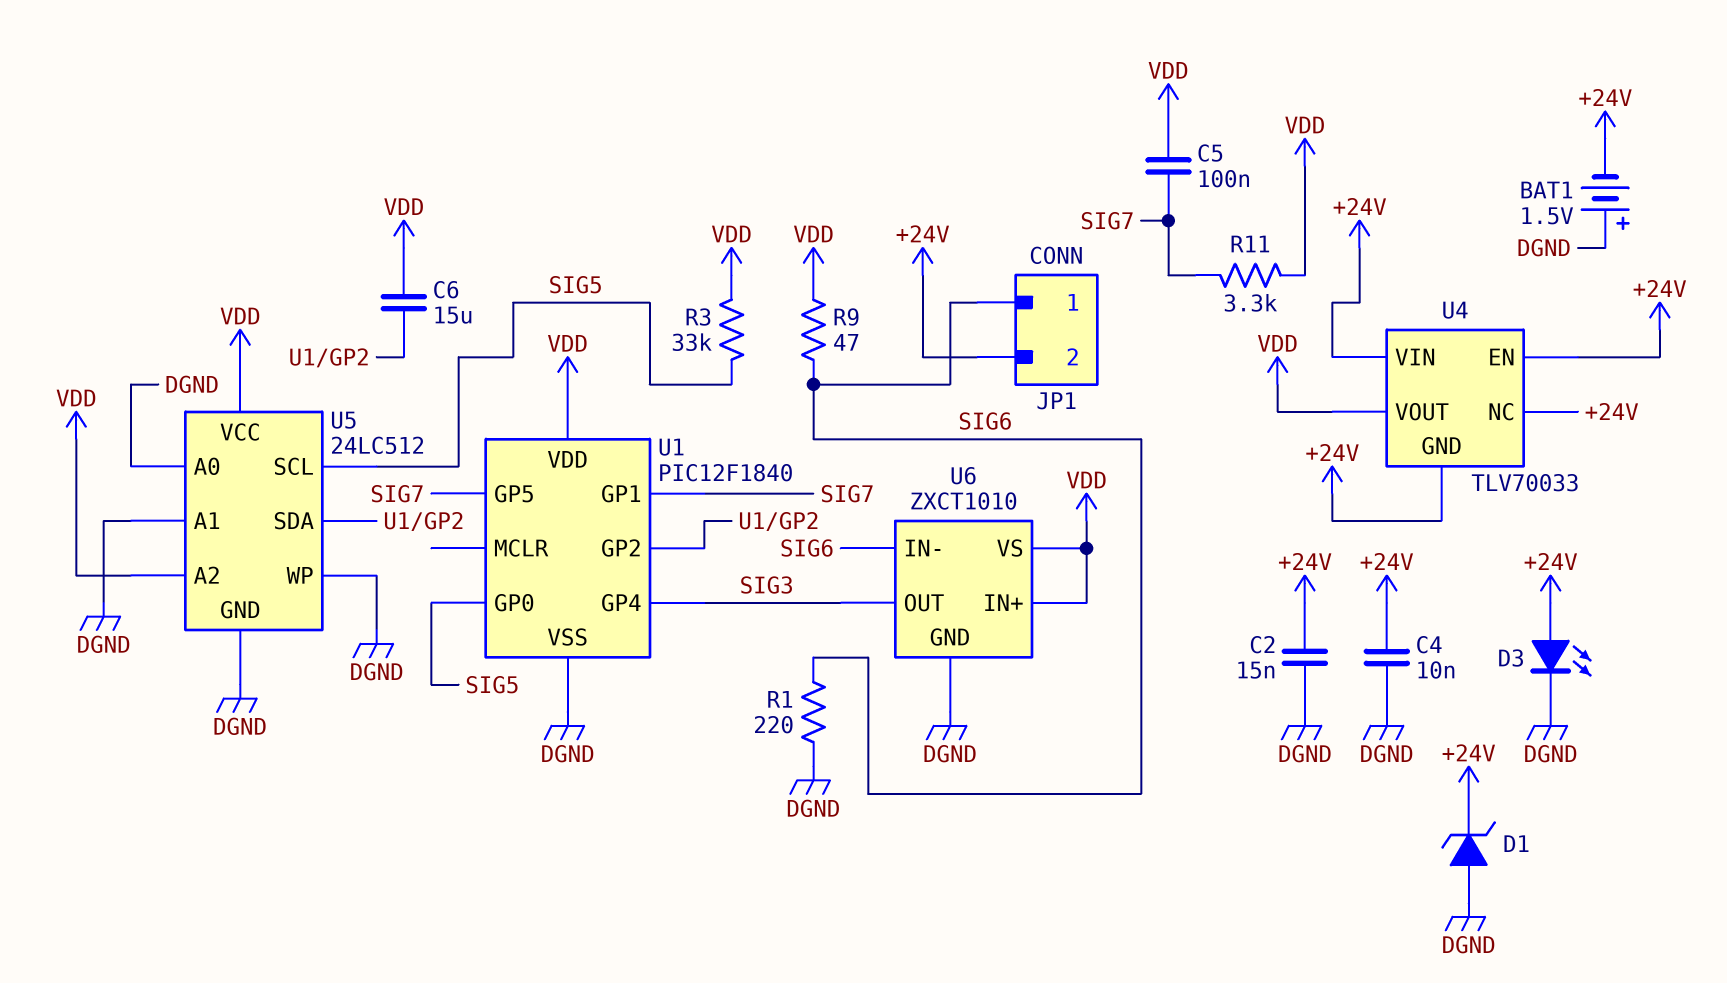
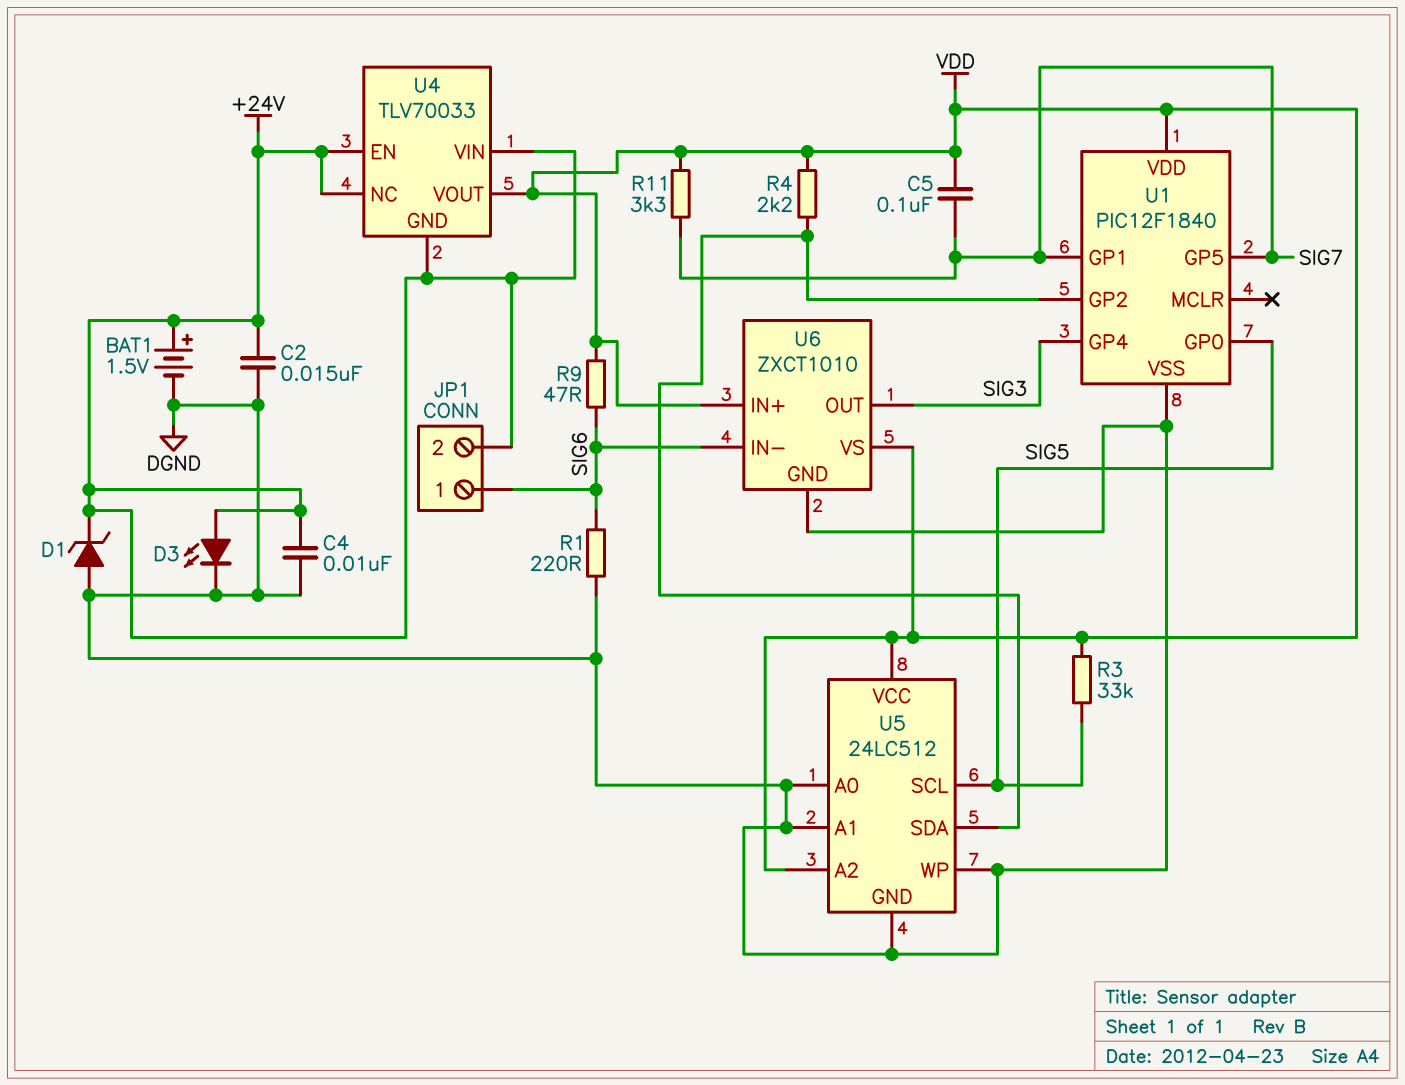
BAT1: 1.5V (plus DGND, minus +24V) -> 1.5V (plus +24V, minus DGND)
C6: 15uF (U1/GP2, VDD) -> none
R4: none -> 2.2k (U1/GP2, VDD)

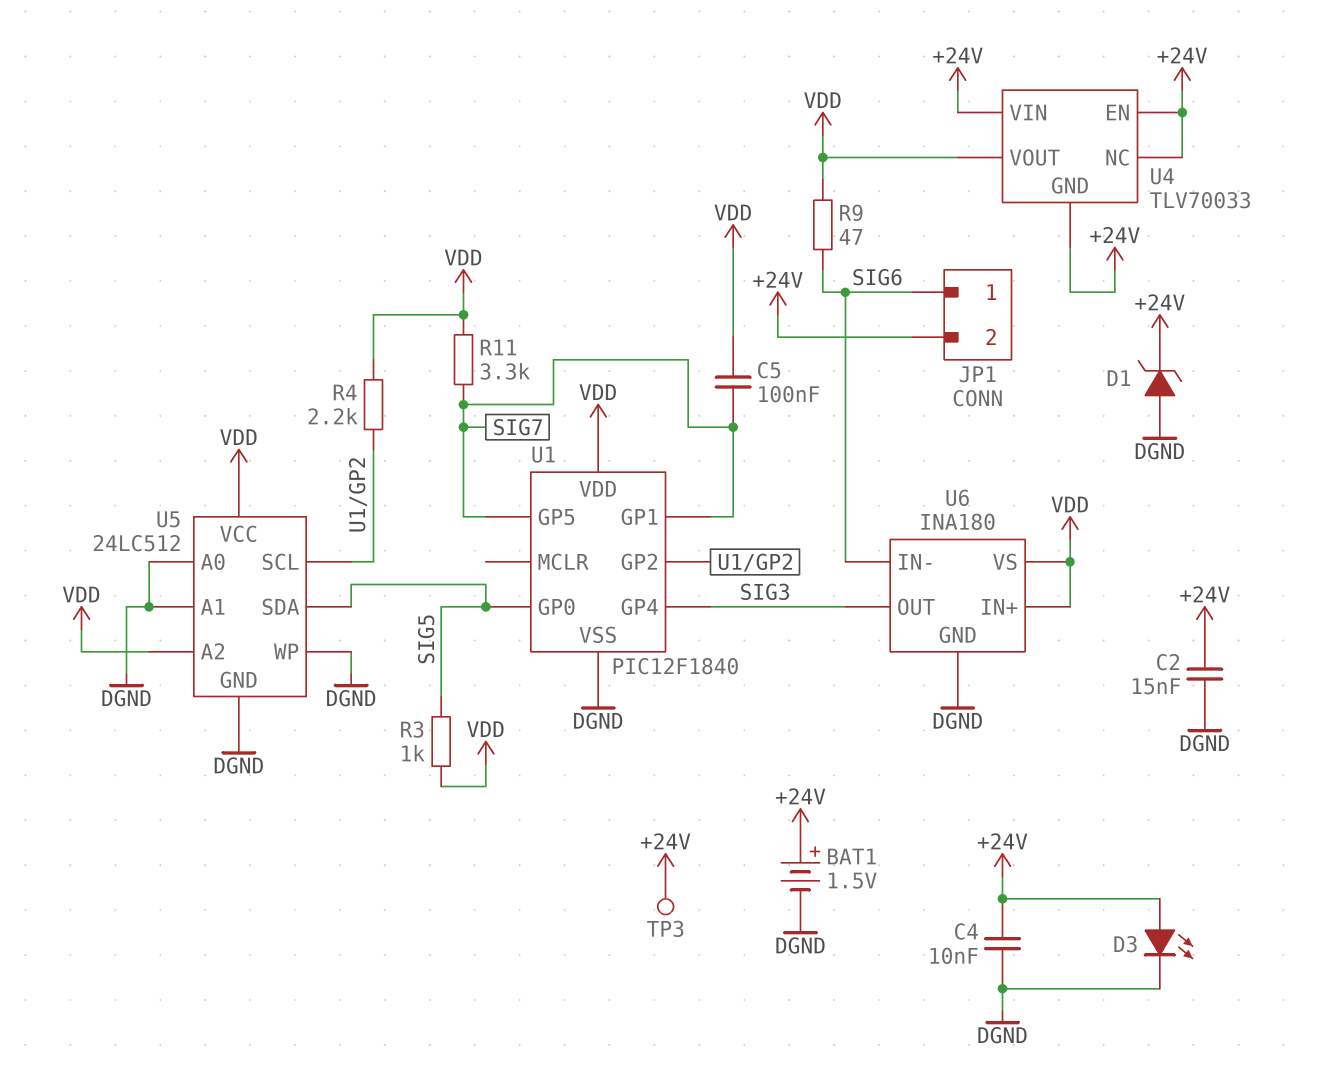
R1: 220 (DGND, SIG6) -> none
R3: 33k (SIG5, VDD) -> 1k (SIG5, VDD)
TP3: none -> test point (+24V)
U5 pin SCL: SIG5 -> U1/GP2
U5 pin SDA: U1/GP2 -> SIG5
U6: ZXCT1010 -> INA180

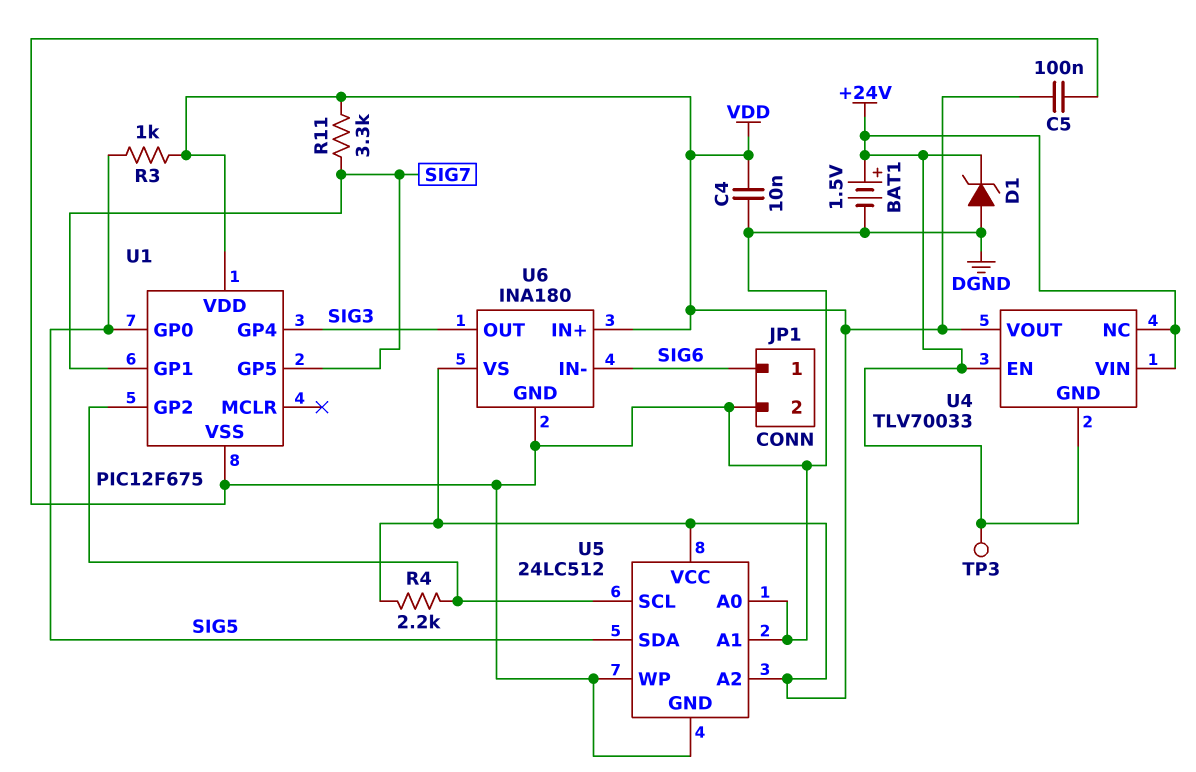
C2: 15nF (+24V, DGND) -> none
C4: 10nF (+24V, DGND) -> 10nF (DGND, VDD)
C5: 100nF (SIG7, VDD) -> 100nF (DGND, VDD)
D3: LED (A +24V, K DGND) -> none
JP1 pin 2: +24V -> DGND
R9: 47 (SIG6, VDD) -> none
U1: PIC12F1840 -> PIC12F675

